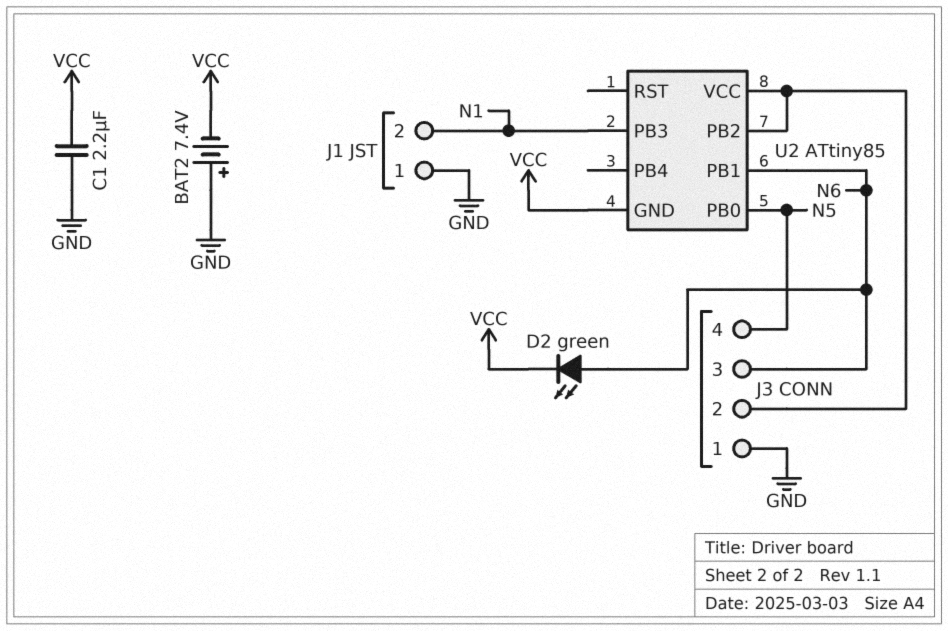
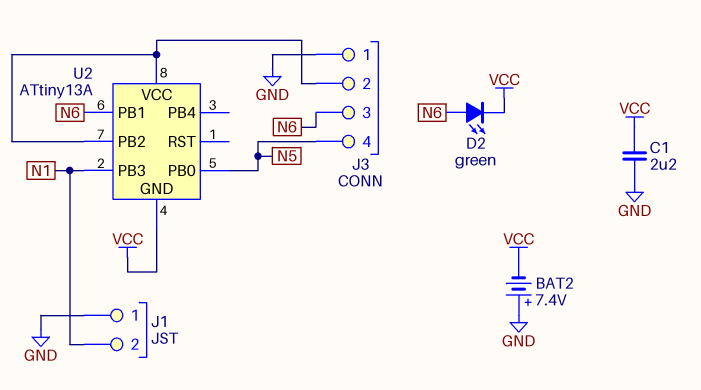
U2: ATtiny85 -> ATtiny13A

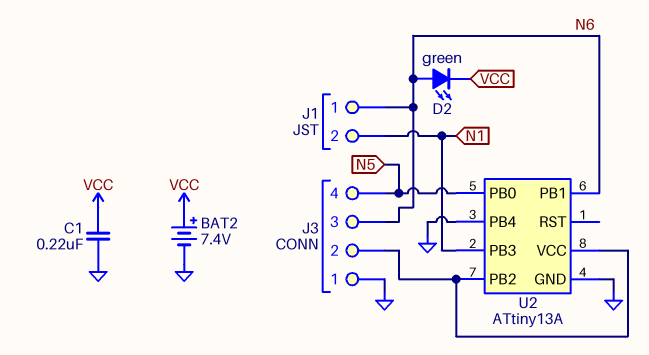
BAT2: 7.4V (plus GND, minus VCC) -> 7.4V (plus VCC, minus GND)
C1: 2.2uF (GND, VCC) -> 220nF (GND, VCC)
J1 pin 1: GND -> N6
U2 pin GND: VCC -> GND
U2 pin PB4: none -> GND

